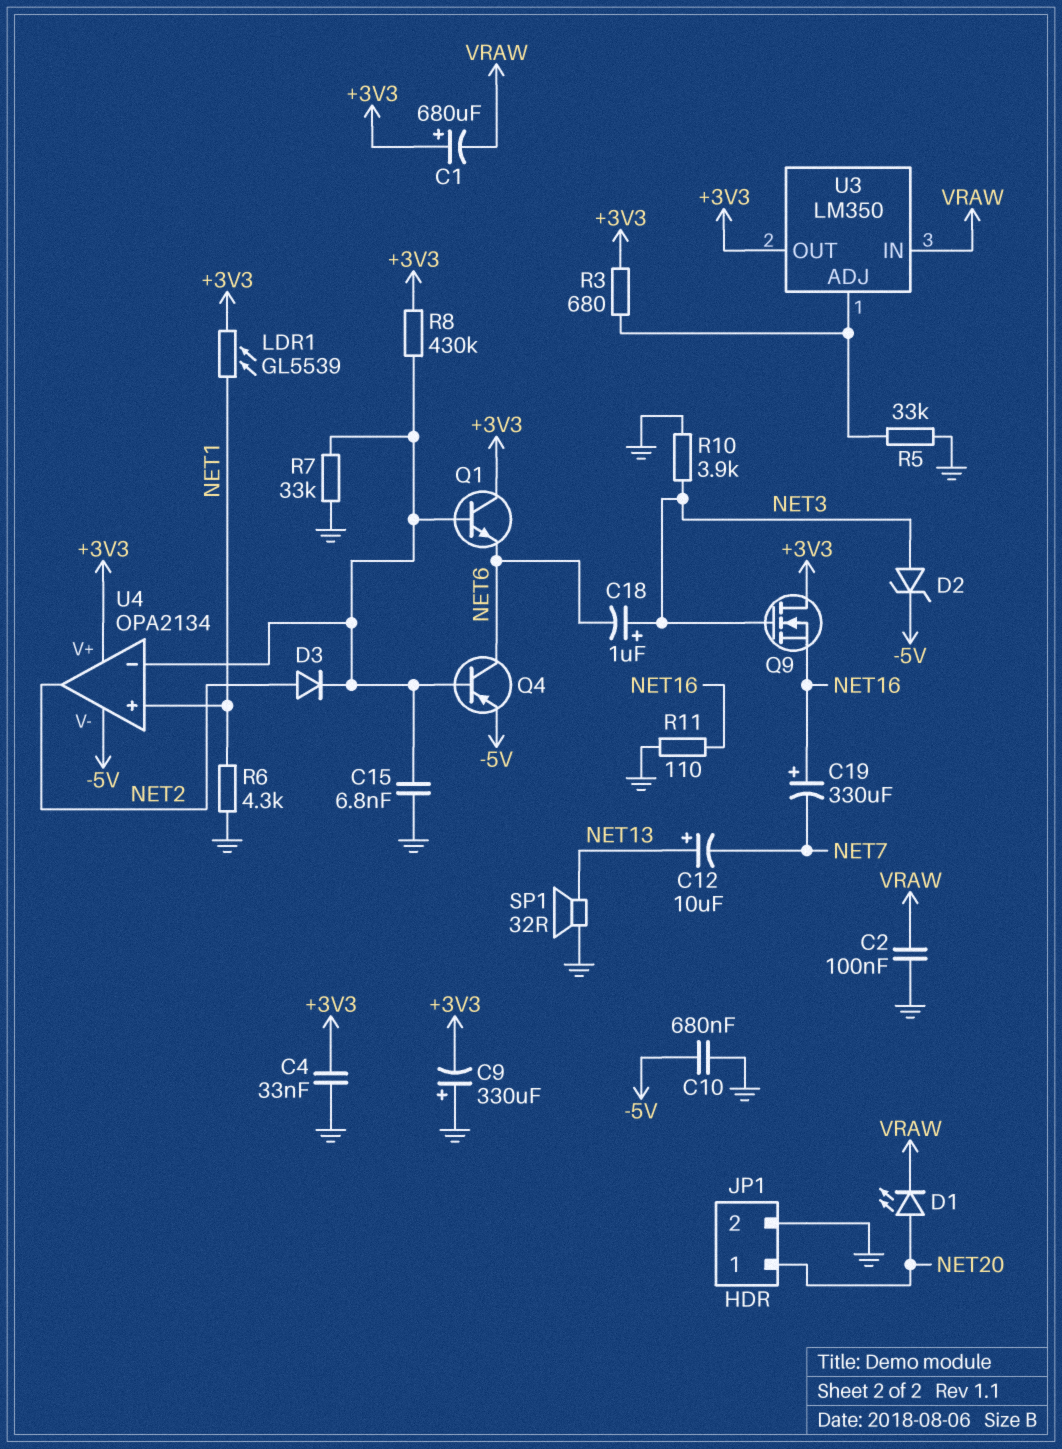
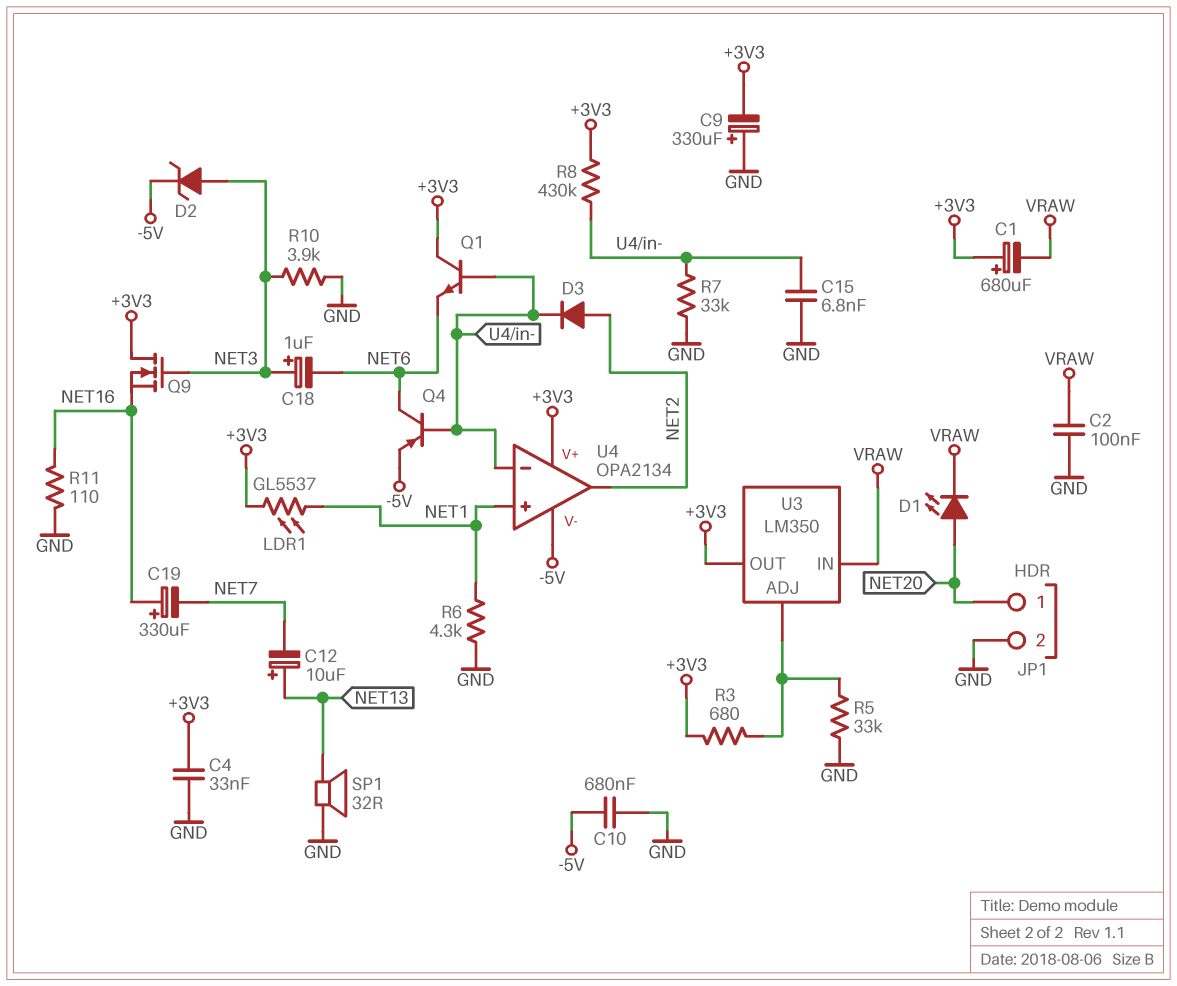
LDR1: GL5539 (+3V3, NET1) -> GL5537 (+3V3, NET1)

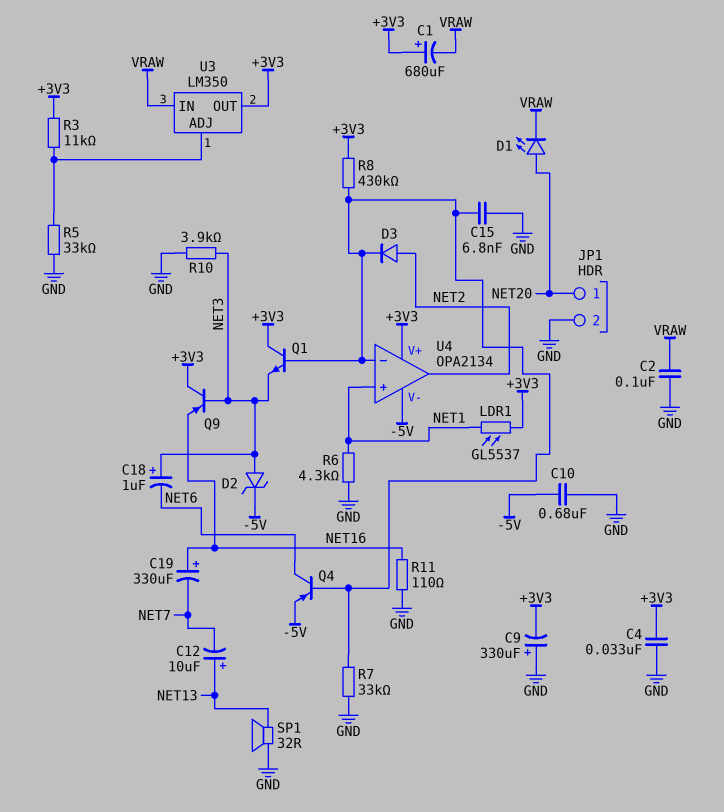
Q1: NPN (B U4/in-, C +3V3, E NET6) -> NPN (B U4/in-, C +3V3, E NET3)
Q9: NMOS (G NET3, D +3V3, S NET16) -> PNP (B NET3, C +3V3, E NET16)
R3: 680 (+3V3, U3/ADJ) -> 11k (+3V3, U3/ADJ)

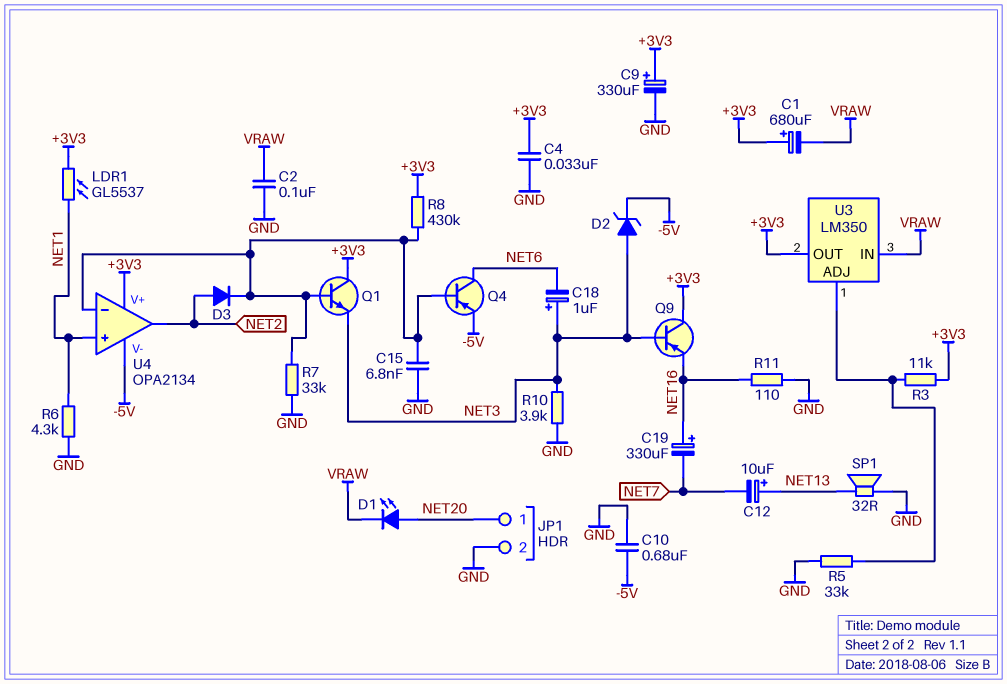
C9: 330uF (plus GND, minus +3V3) -> 330uF (plus +3V3, minus GND)

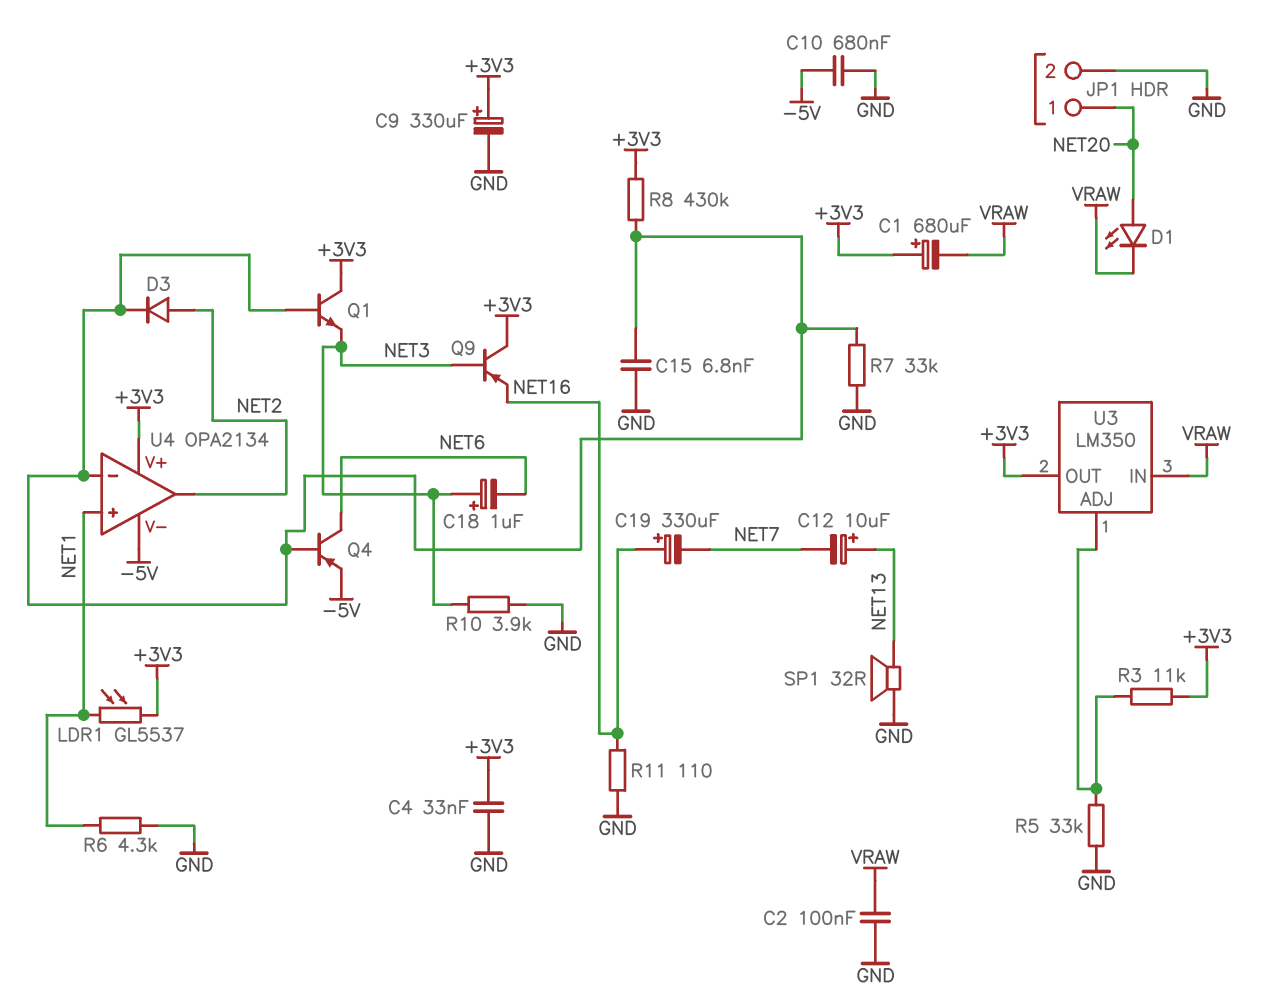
D2: zener (A NET3, K -5V) -> none

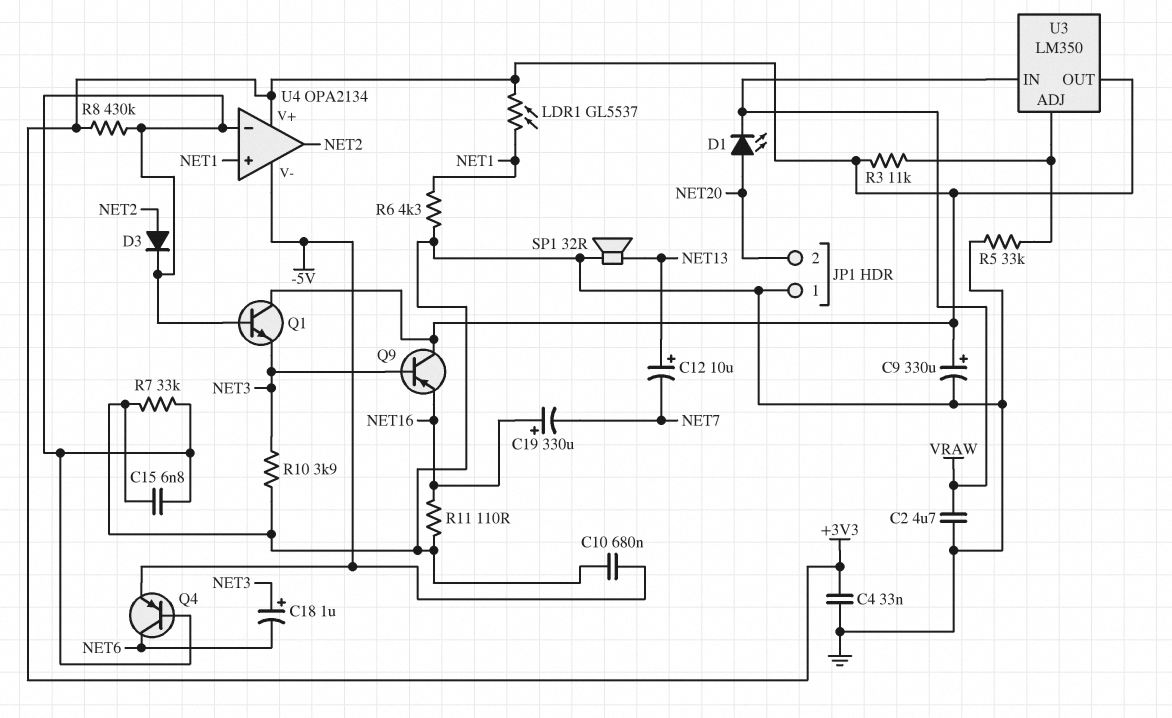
C1: 680uF (plus +3V3, minus VRAW) -> none
C2: 100nF (GND, VRAW) -> 4.7uF (GND, VRAW)
JP1 pin 1: NET20 -> GND
JP1 pin 2: GND -> NET20

